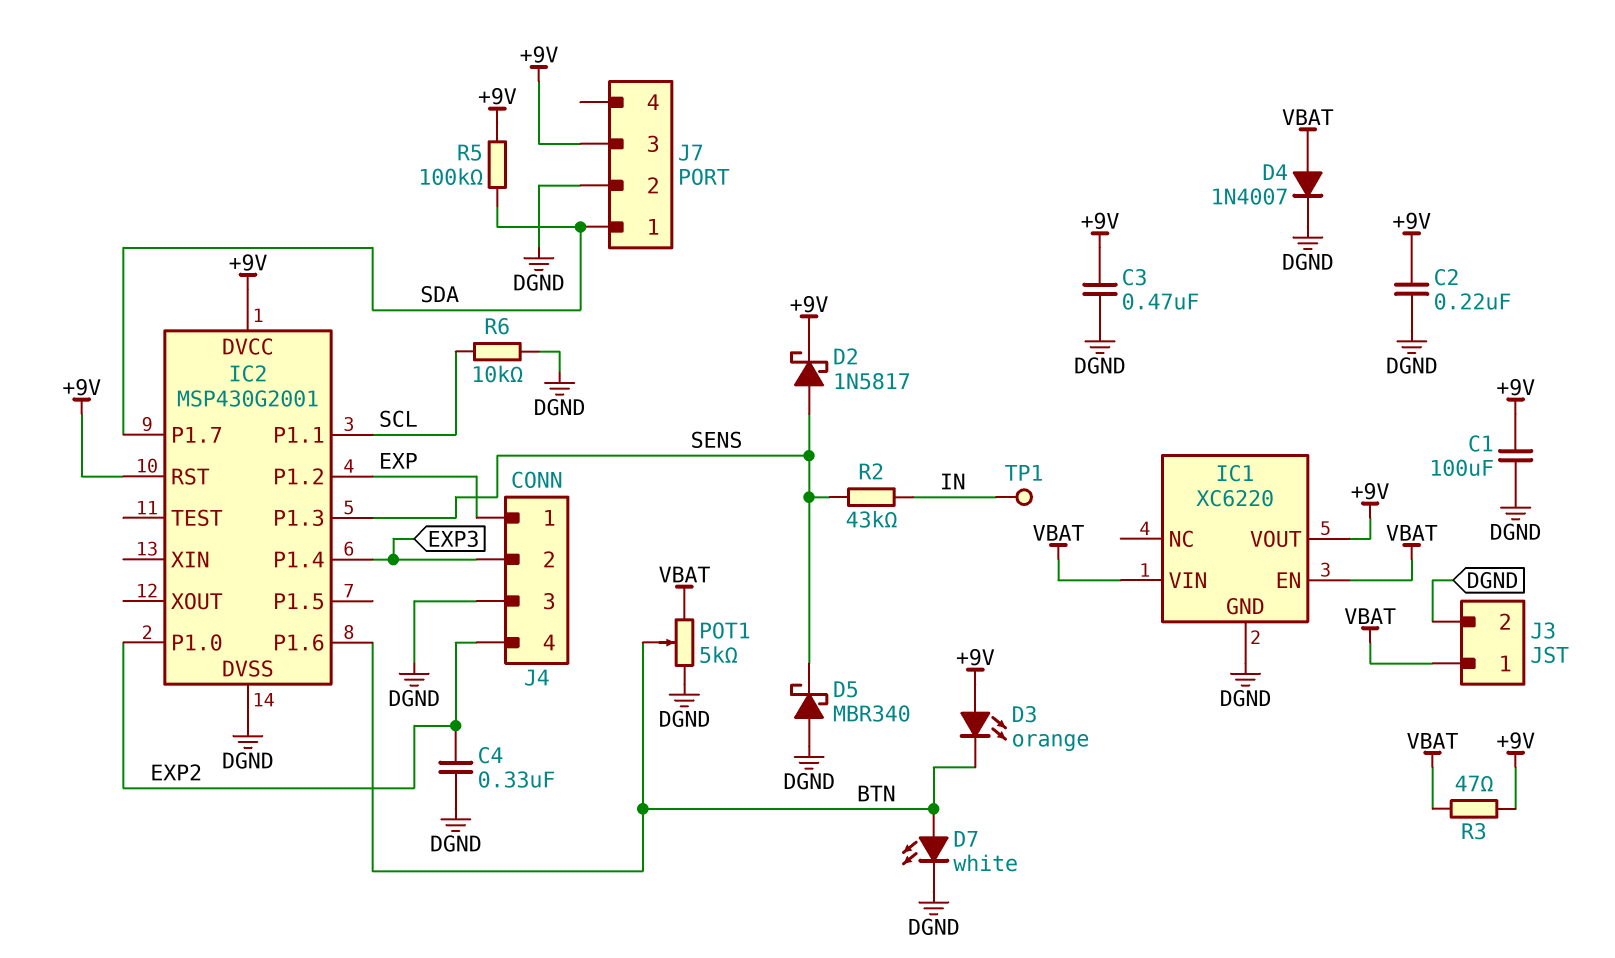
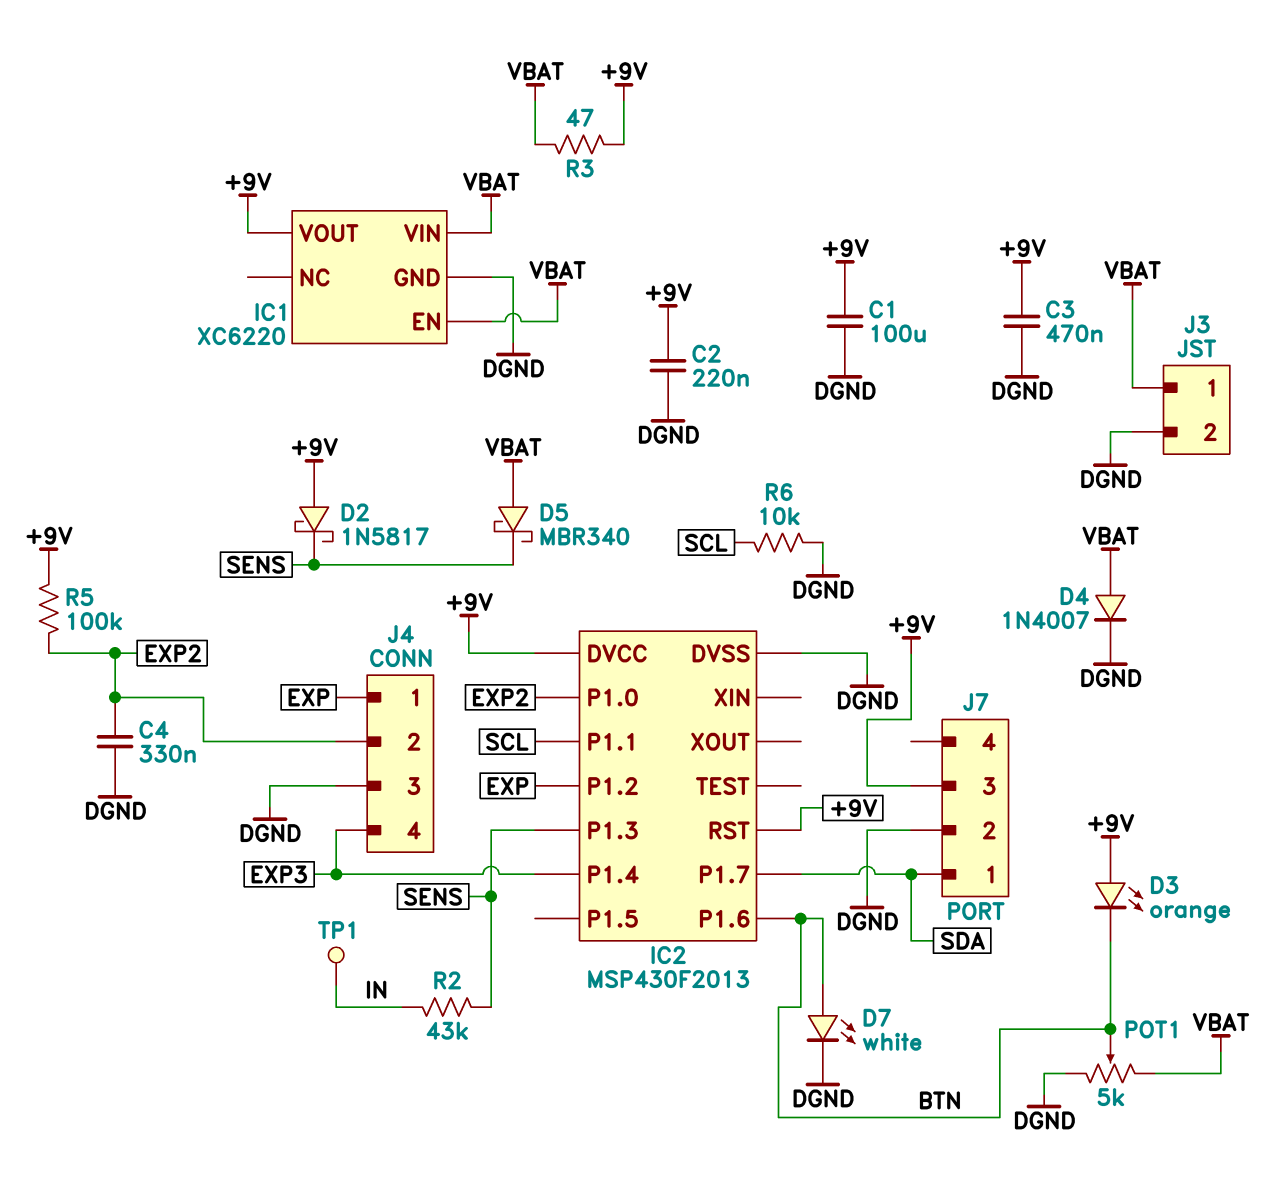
D2: schottky 1N5817 (A SENS, K +9V) -> schottky 1N5817 (A +9V, K SENS)
D5: schottky MBR340 (A DGND, K SENS) -> schottky MBR340 (A VBAT, K SENS)
IC2: MSP430G2001 -> MSP430F2013
J4 pin 2: EXP3 -> EXP2
J4 pin 4: EXP2 -> EXP3
R5: 100k (+9V, SDA) -> 100k (+9V, EXP2)

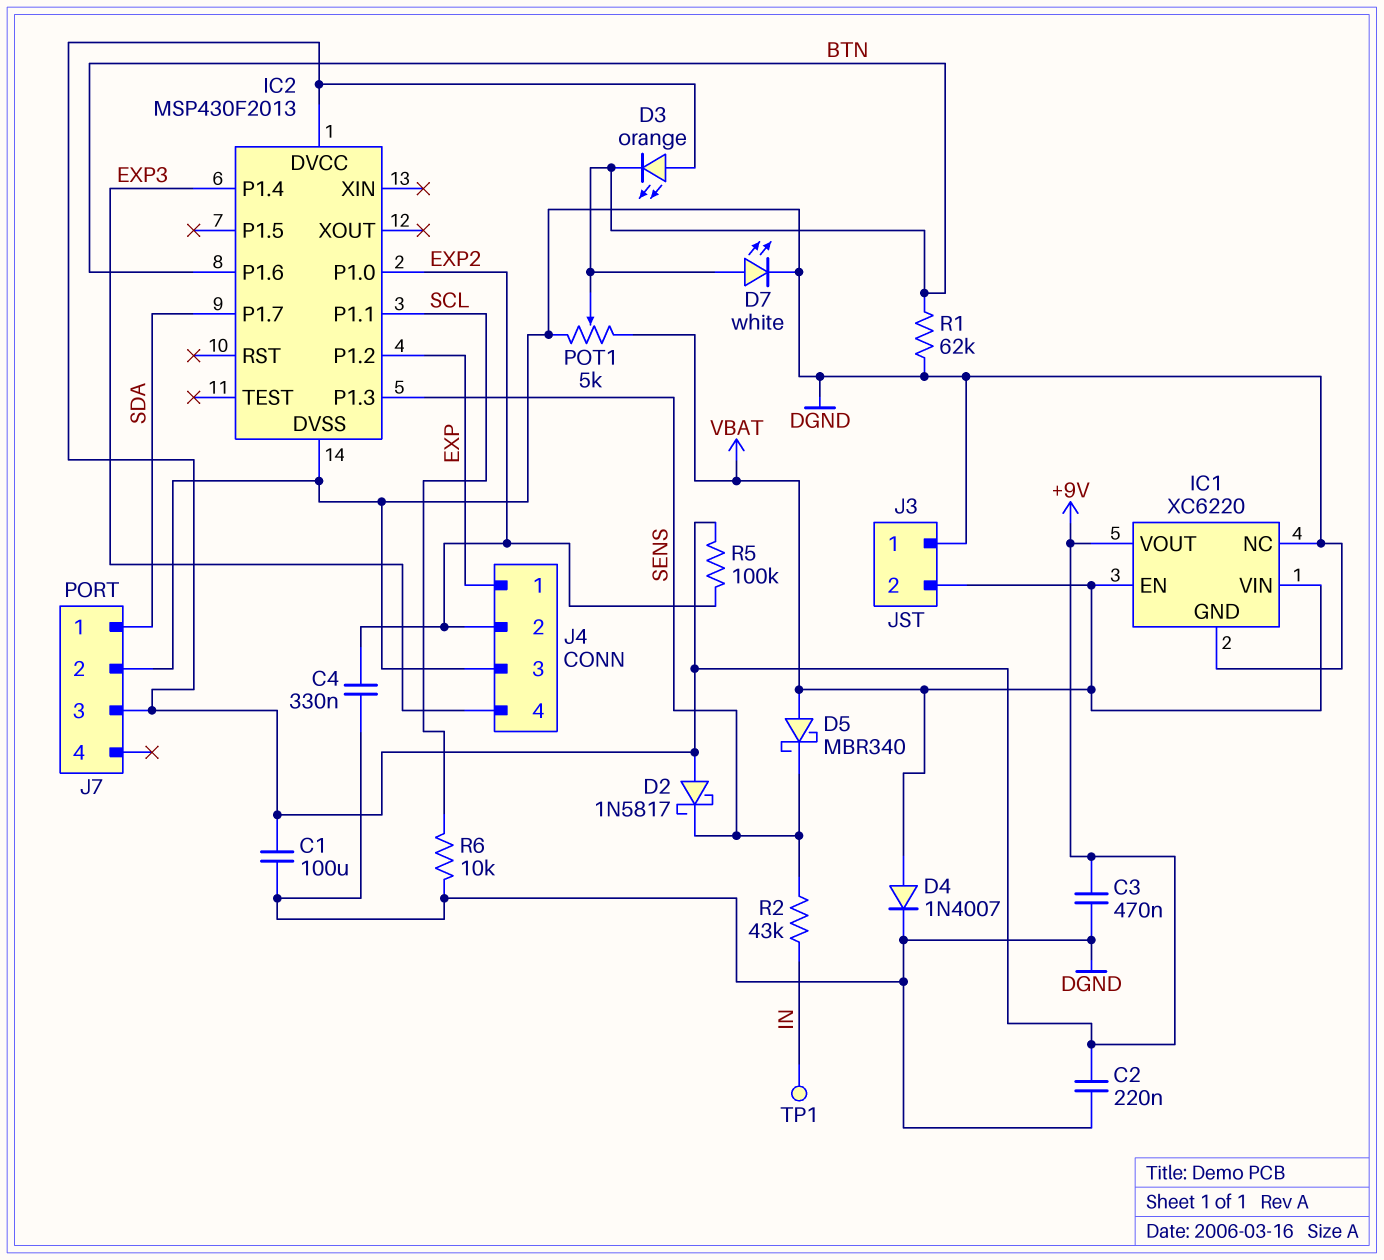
IC1 pin NC: none -> DGND
IC2 pin RST: +9V -> none
J3 pin 1: VBAT -> DGND
J3 pin 2: DGND -> VBAT
R1: none -> 62k (BTN, DGND)
R3: 47 (+9V, VBAT) -> none

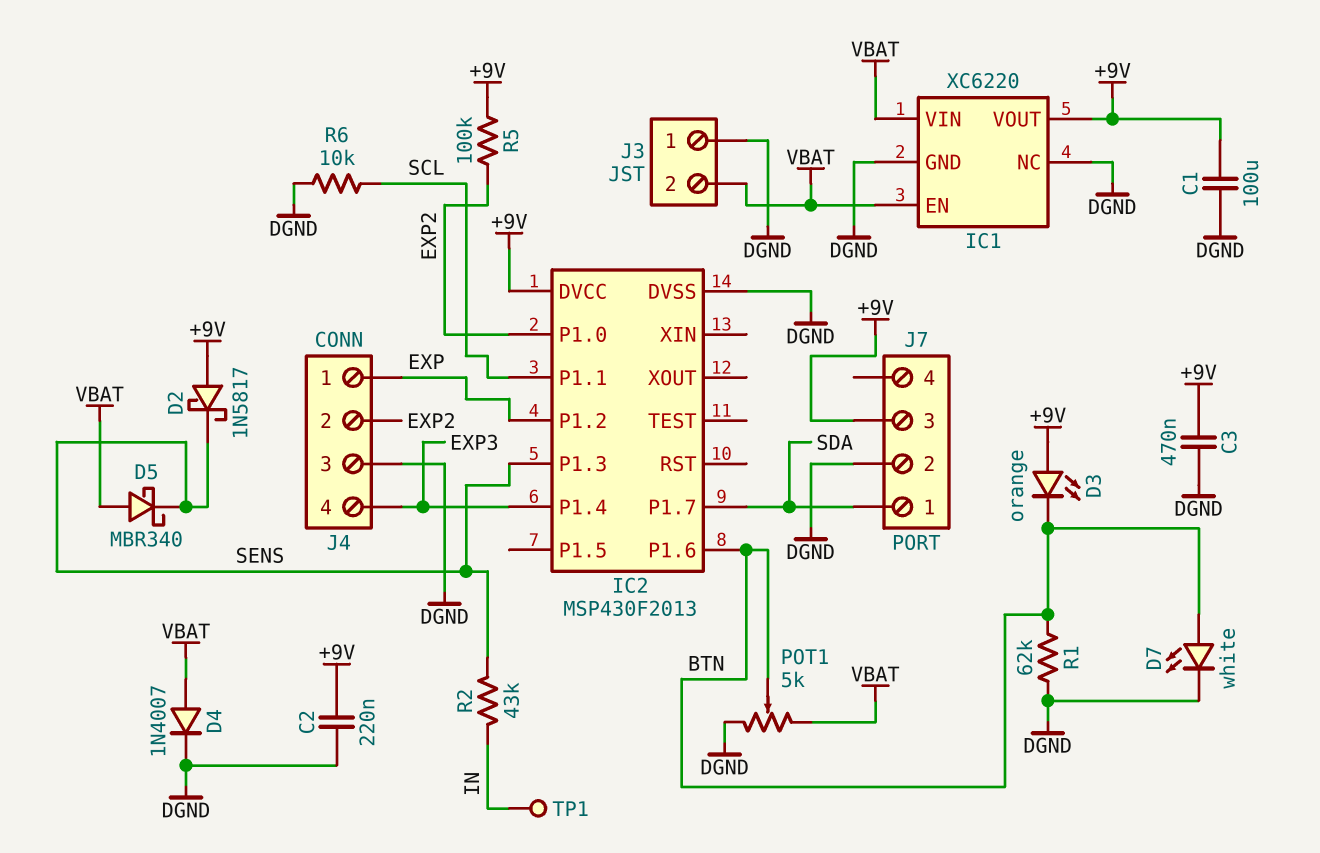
C4: 330nF (DGND, EXP2) -> none

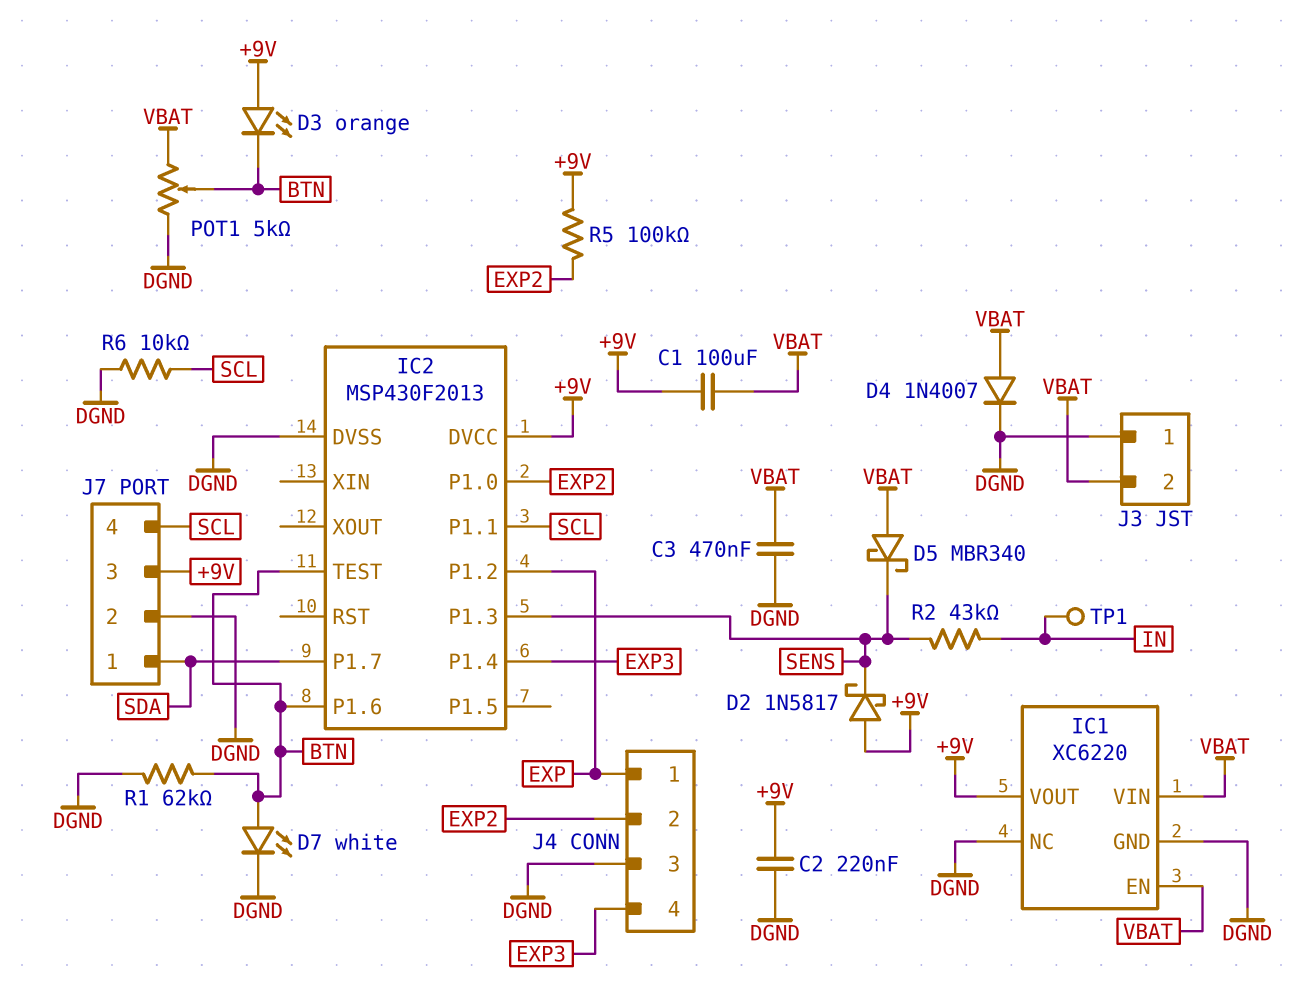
C1: 100uF (+9V, DGND) -> 100uF (+9V, VBAT)
C3: 470nF (+9V, DGND) -> 470nF (DGND, VBAT)
IC2 pin TEST: none -> BTN
J7 pin 4: none -> SCL

